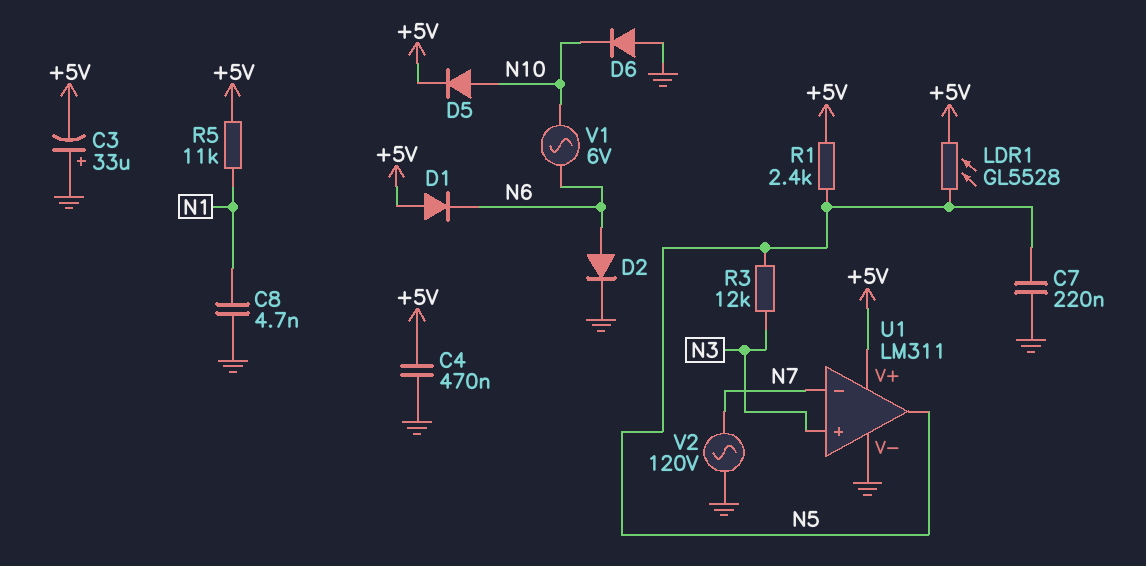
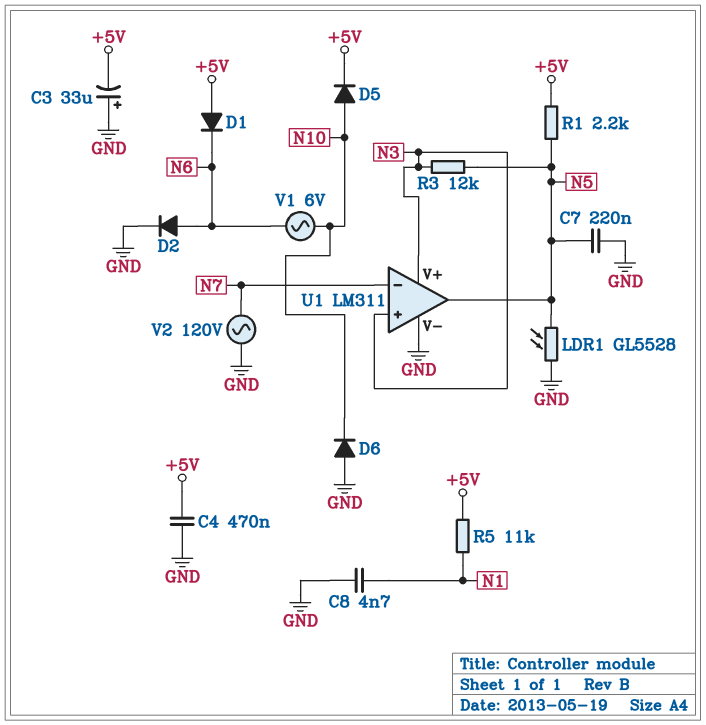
LDR1: GL5528 (+5V, N5) -> GL5528 (GND, N5)
R1: 2.4k (+5V, N5) -> 2.2k (+5V, N5)
U1 pin V+: +5V -> N3

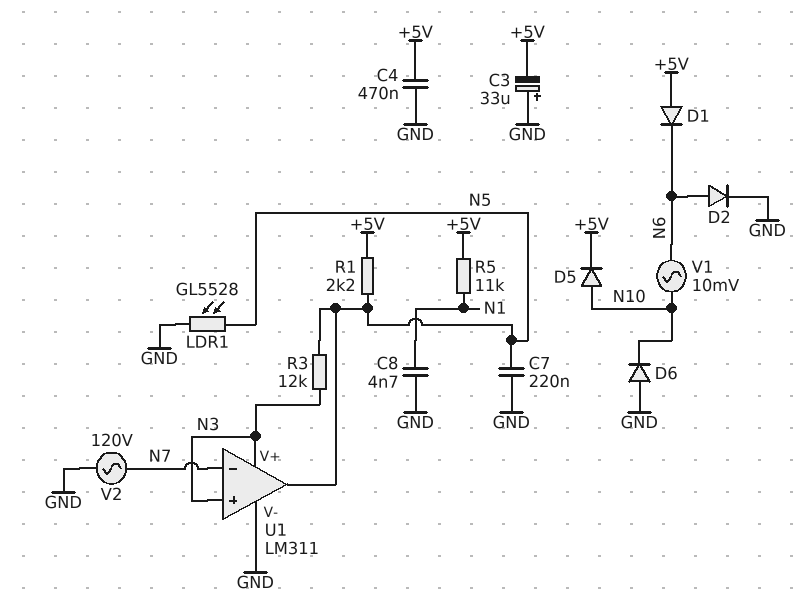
V1: AC 6V (N6, N10) -> AC 10mV (N6, N10)

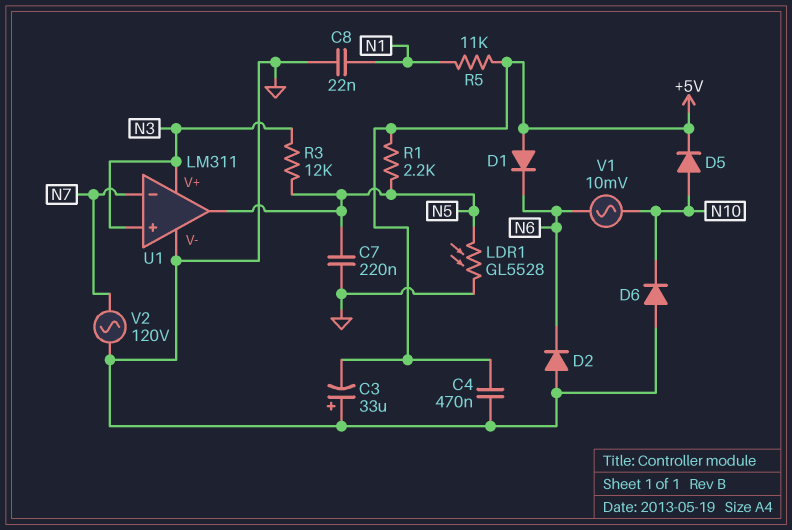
C8: 4.7nF (GND, N1) -> 22nF (GND, N1)
D2: diode (A N6, K GND) -> diode (A GND, K N6)

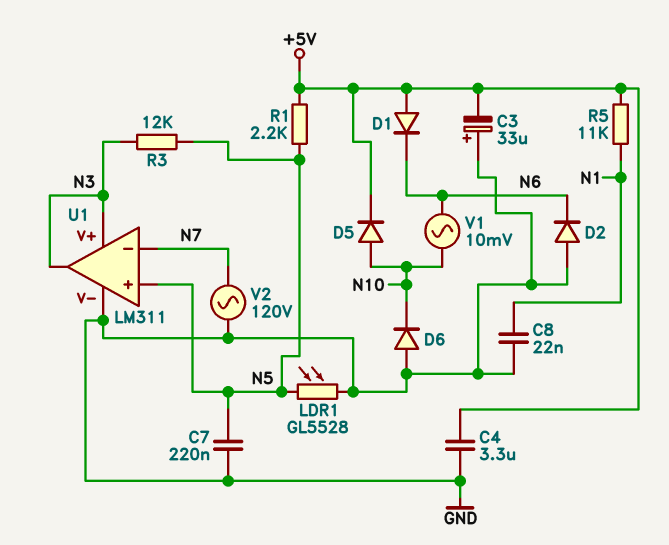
C4: 470nF (+5V, GND) -> 3.3uF (+5V, GND)
U1 pin in+: N3 -> N5
U1 pin out: N5 -> N3

